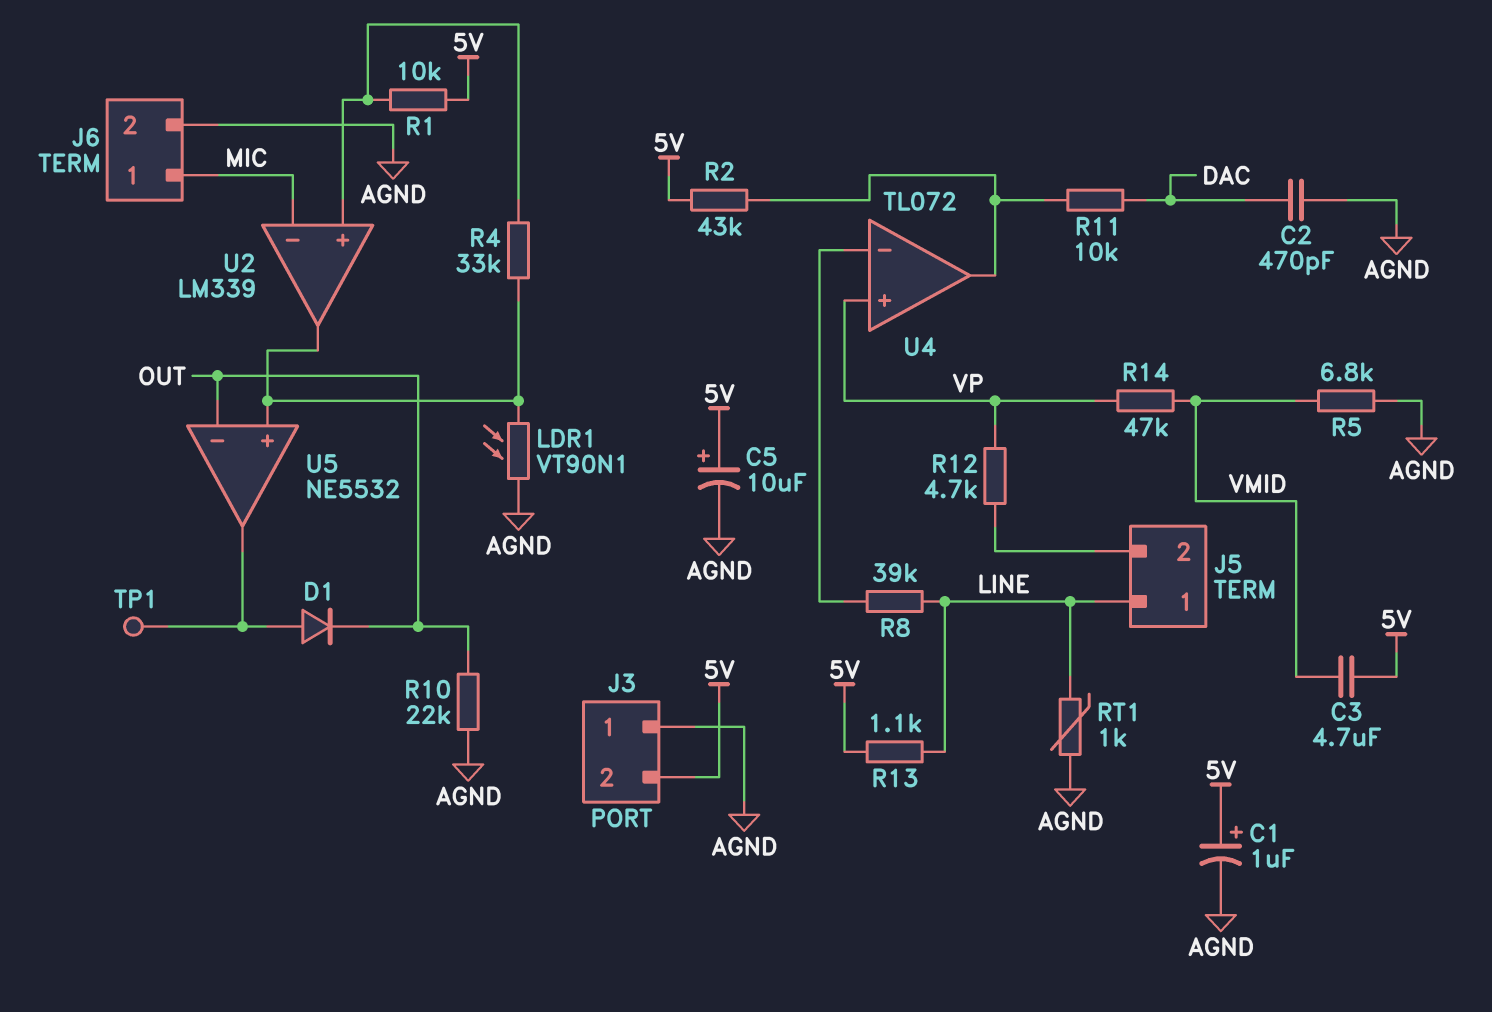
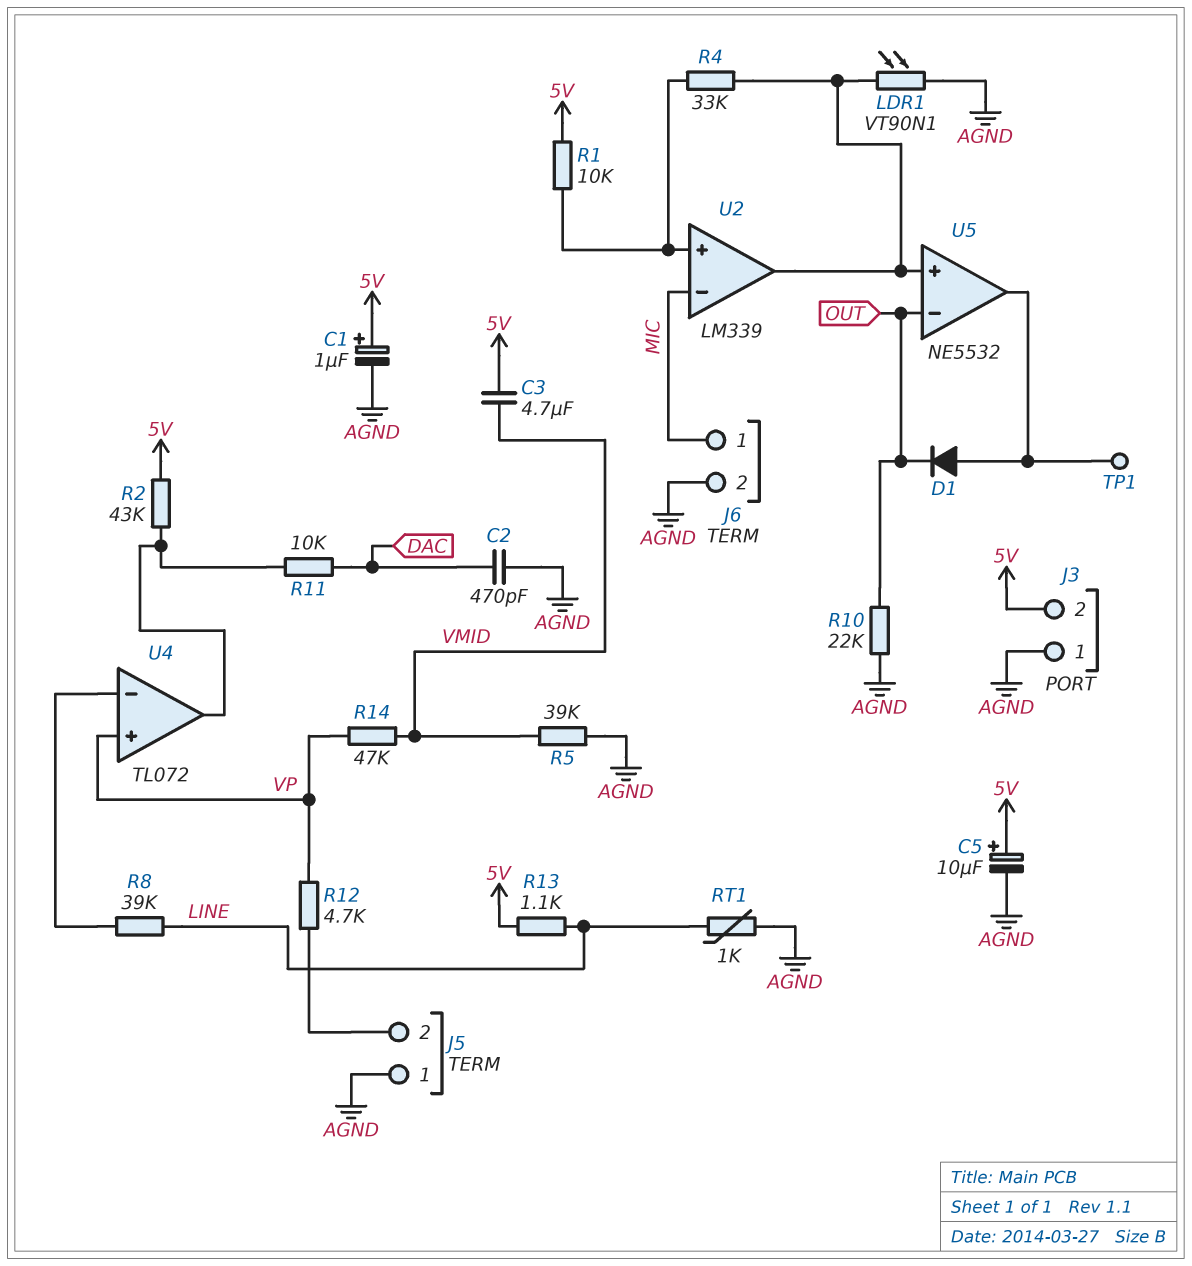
J5 pin 1: LINE -> AGND
R5: 6.8k (AGND, VMID) -> 39k (AGND, VMID)

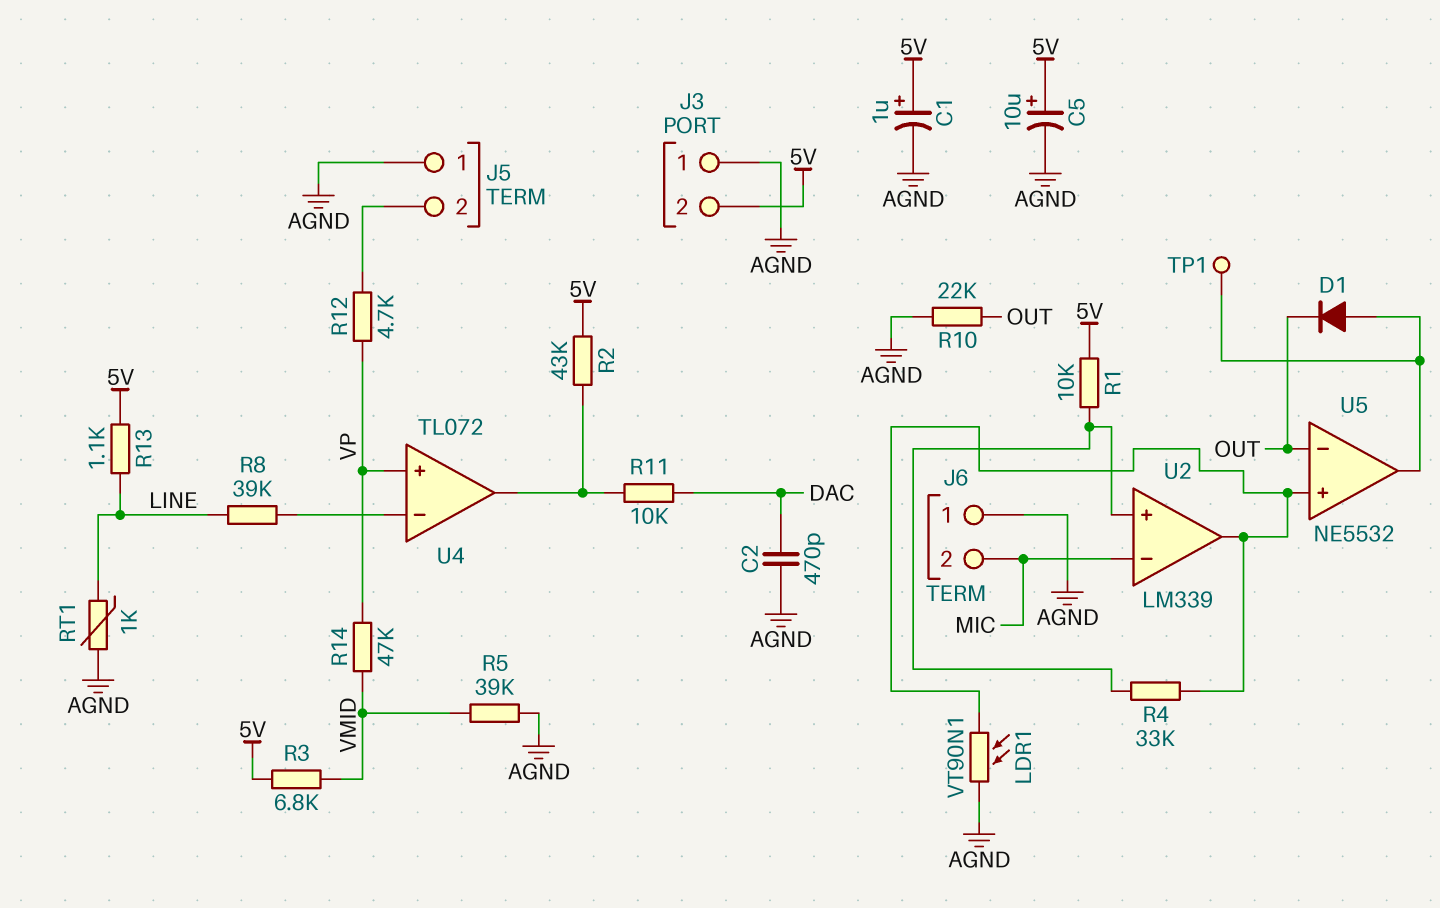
C3: 4.7uF (5V, VMID) -> none
J6 pin 1: MIC -> AGND
J6 pin 2: AGND -> MIC
R3: none -> 6.8k (5V, VMID)

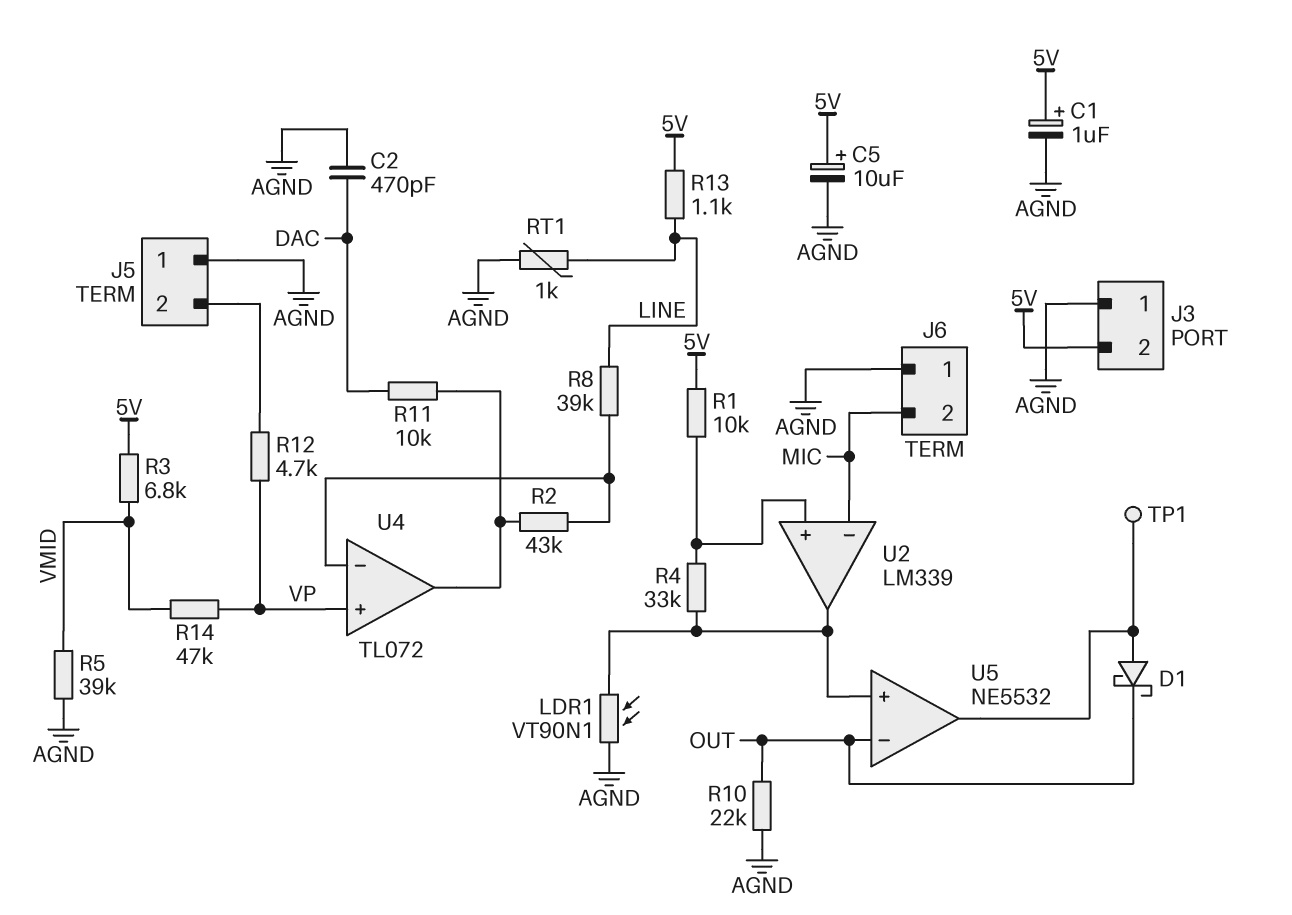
D1: diode (A U5/out, K OUT) -> schottky (A U5/out, K OUT)
R2: 43k (5V, U4/out) -> 43k (U4/in-, U4/out)

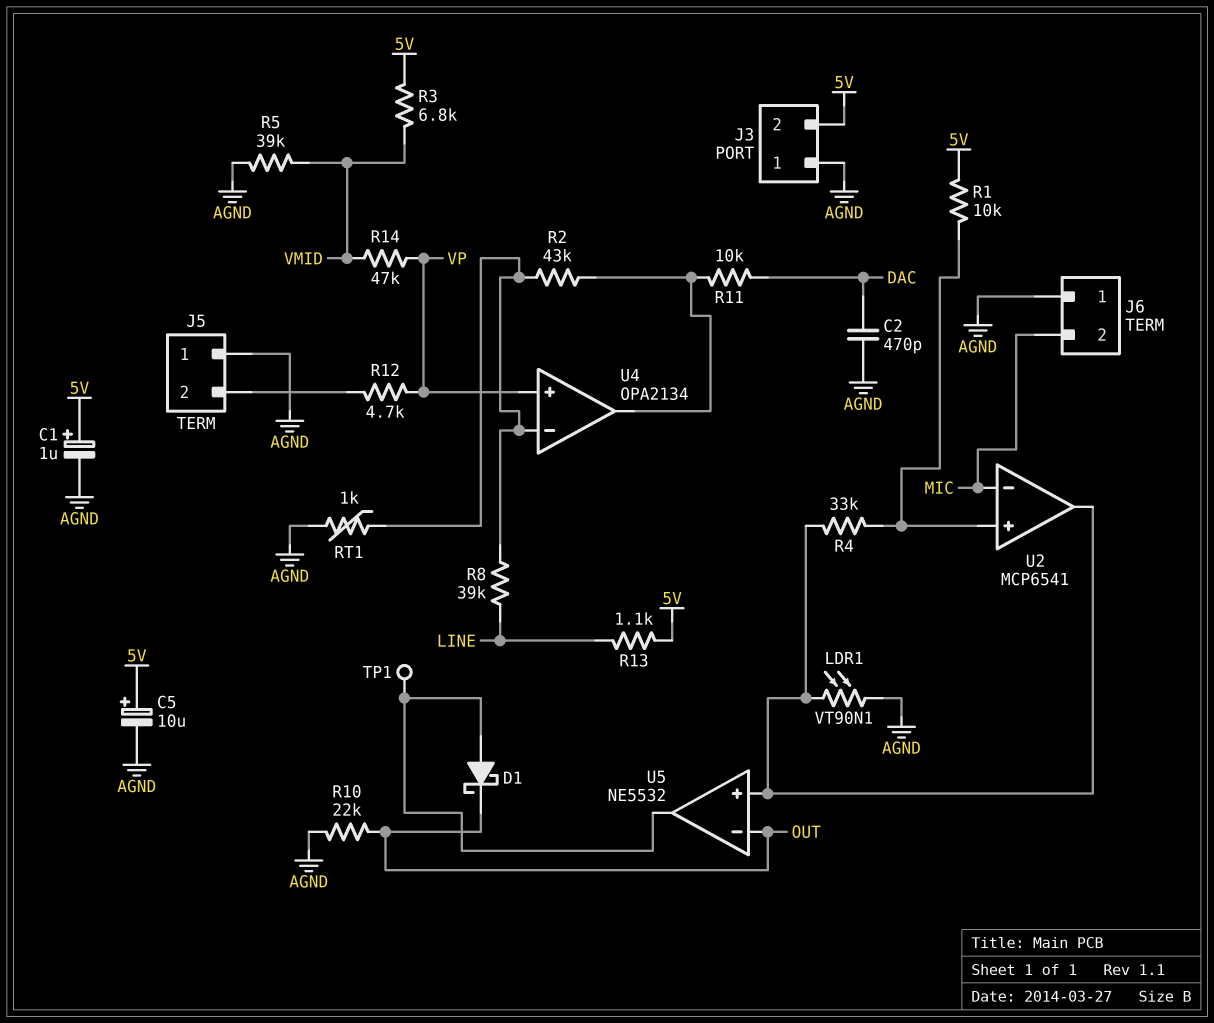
RT1: 1k (AGND, LINE) -> 1k (AGND, U4/in-)
U2: LM339 -> MCP6541
U4: TL072 -> OPA2134

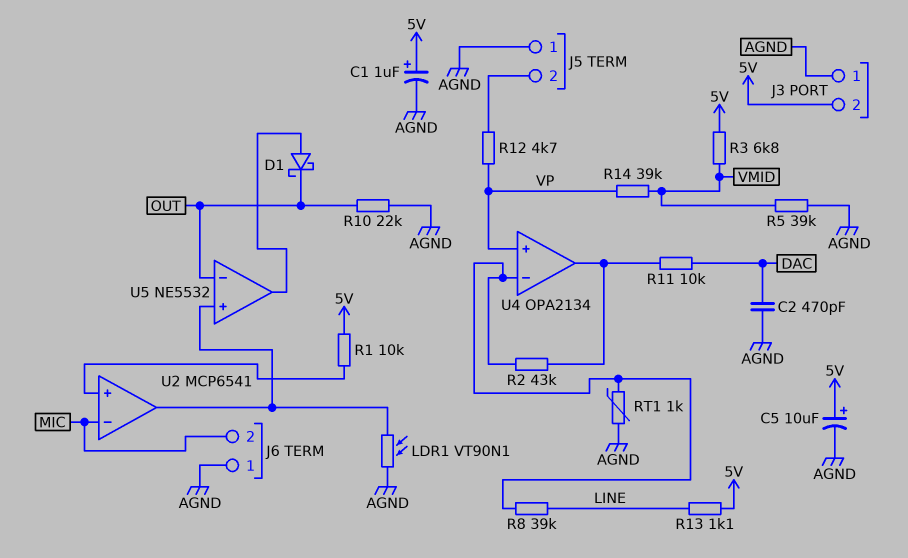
R4: 33k (U2/in+, U2/out) -> none
R14: 47k (VMID, VP) -> 39k (VMID, VP)
TP1: test point (U5/out) -> none

